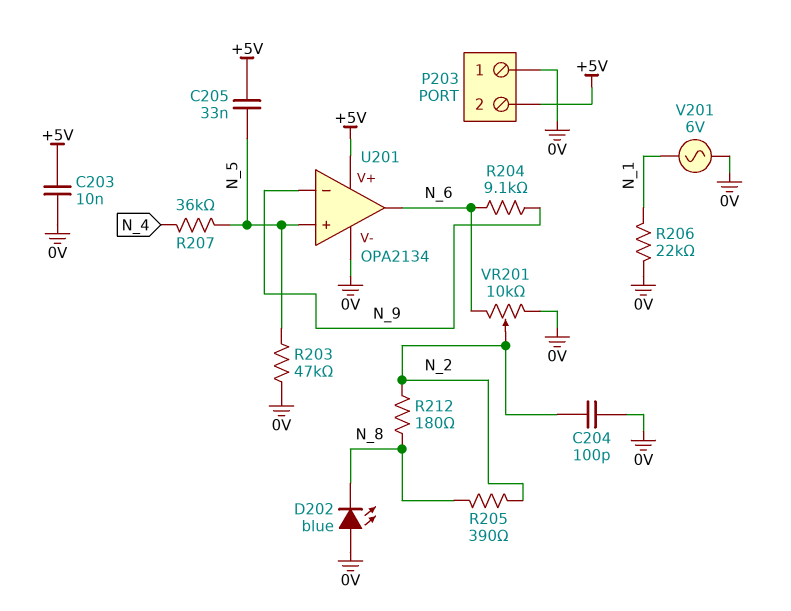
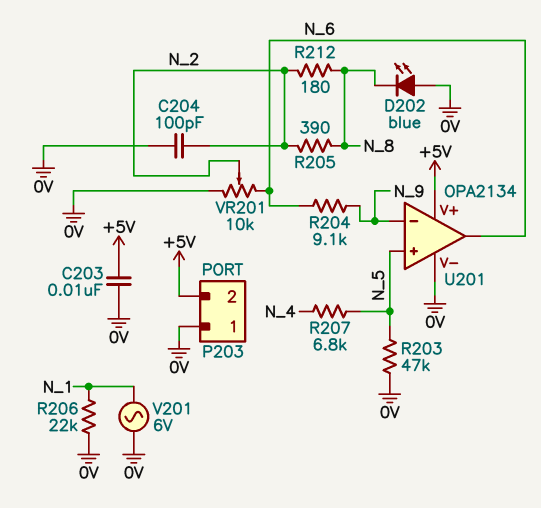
C205: 33nF (+5V, N_5) -> none
R207: 36k (N_4, N_5) -> 6.8k (N_4, N_5)

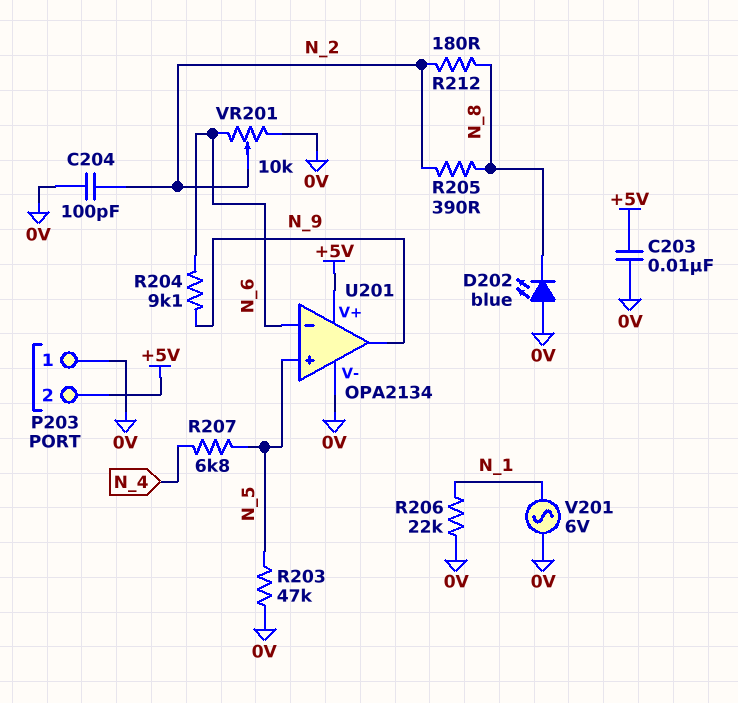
U201 pin in-: N_9 -> N_6
U201 pin out: N_6 -> N_9

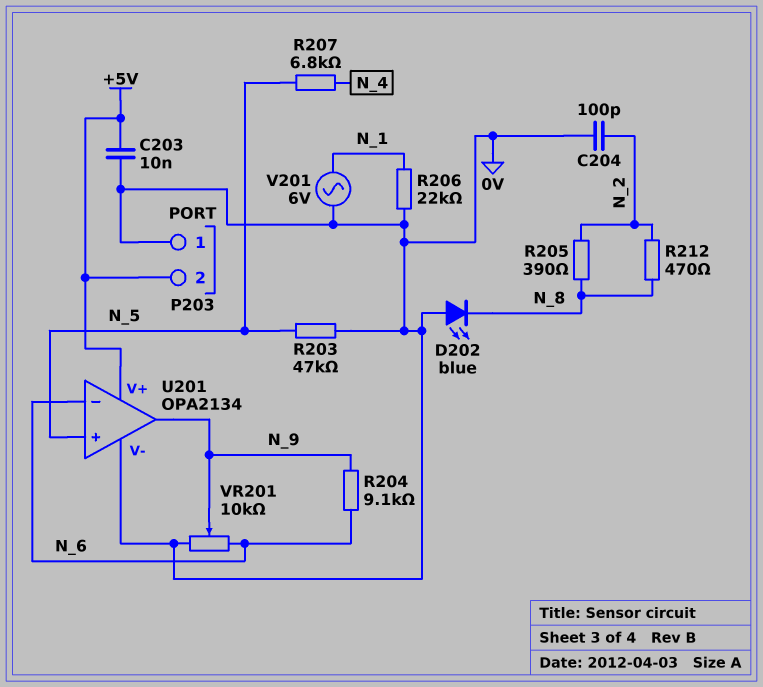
R212: 180 (N_2, N_8) -> 470 (N_2, N_8)
VR201: 10k (0V, N_6, wiper N_2) -> 10k (0V, N_6, wiper N_9)

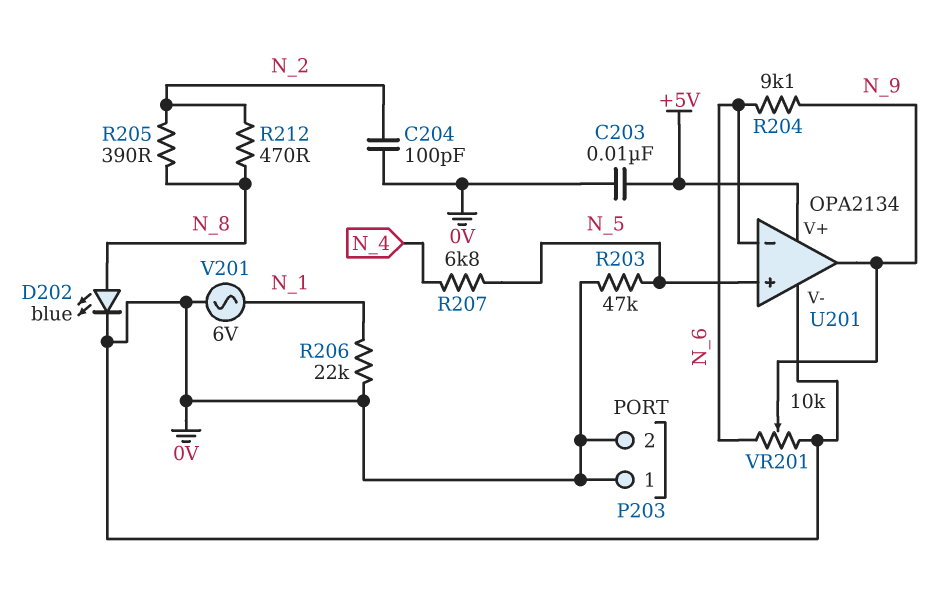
D202: LED blue (A 0V, K N_8) -> LED blue (A N_8, K 0V)
P203 pin 2: +5V -> 0V

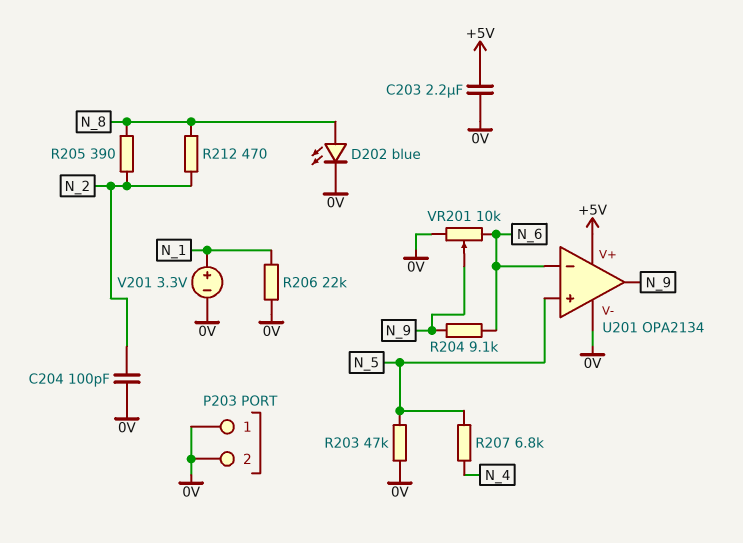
C203: 10nF (+5V, 0V) -> 2.2uF (+5V, 0V)
V201: AC 6V (0V, N_1) -> 3.3V (plus N_1, minus 0V)

